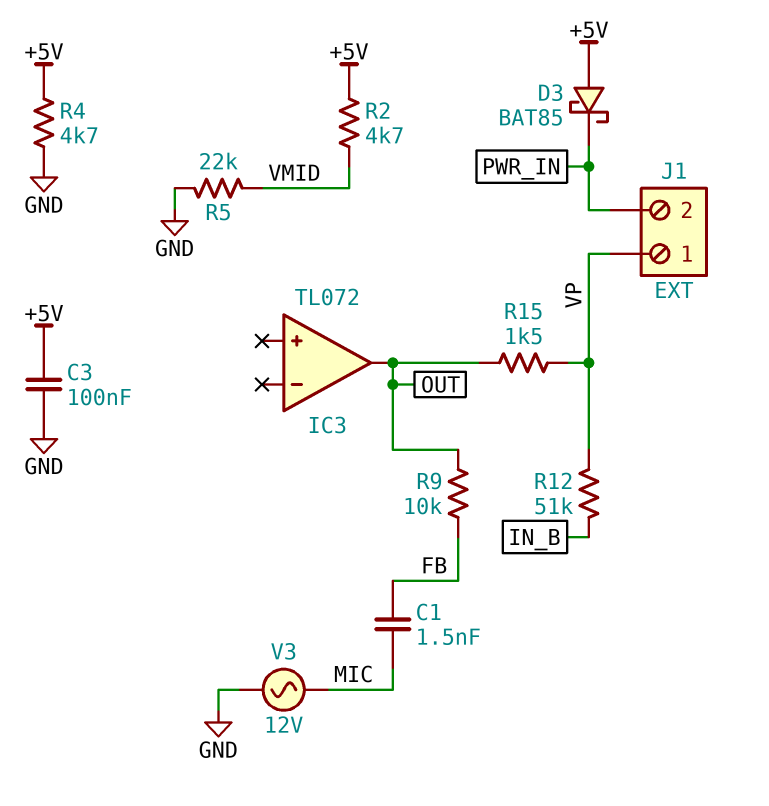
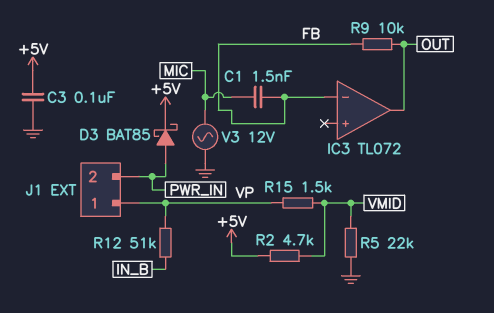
D3: schottky BAT85 (A +5V, K PWR_IN) -> schottky BAT85 (A PWR_IN, K +5V)
IC3 pin in-: none -> FB
R4: 4.7k (+5V, GND) -> none
R15: 1.5k (OUT, VP) -> 1.5k (VMID, VP)

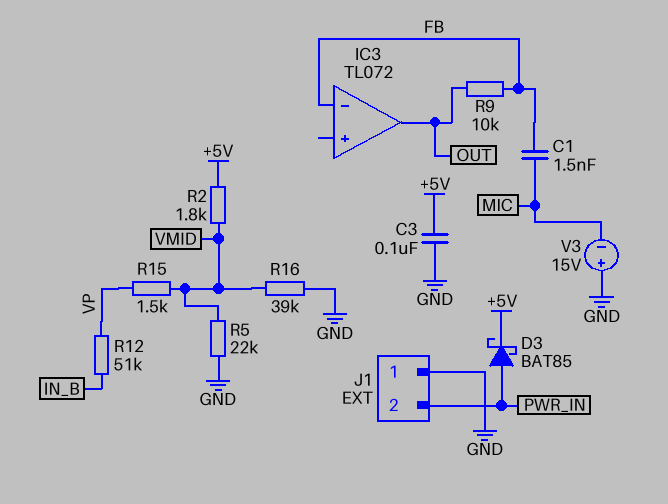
J1 pin 1: VP -> GND
R2: 4.7k (+5V, VMID) -> 1.8k (+5V, VMID)
R16: none -> 39k (GND, VMID)
V3: AC 12V (GND, MIC) -> 15V (plus GND, minus MIC)

